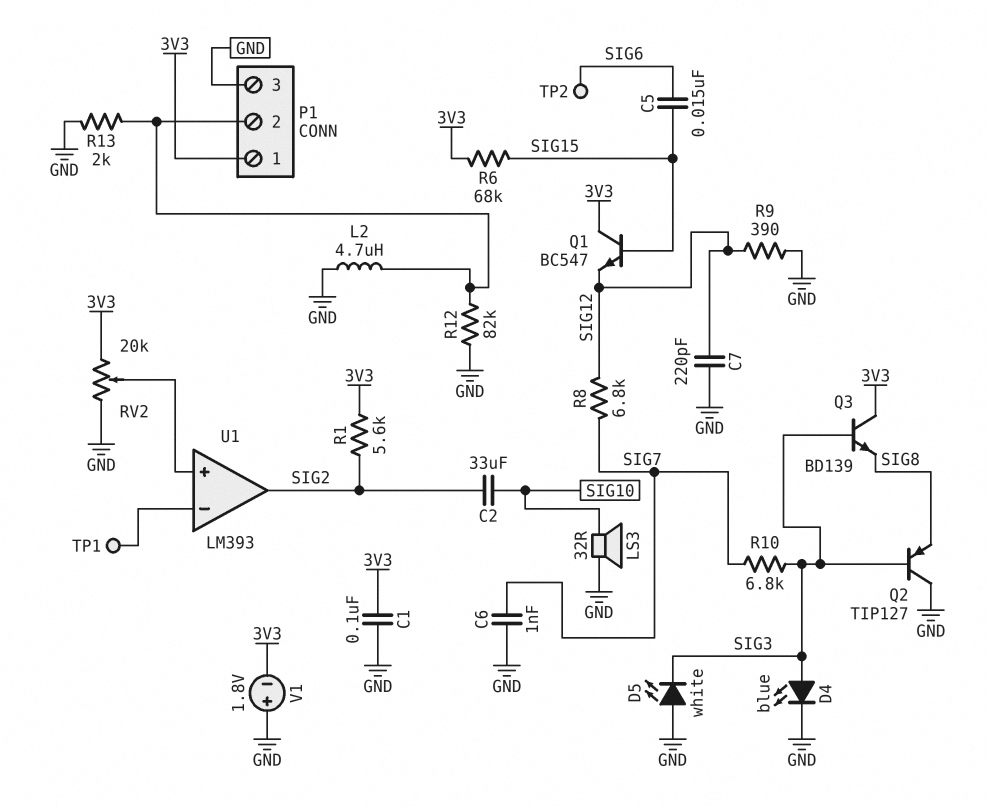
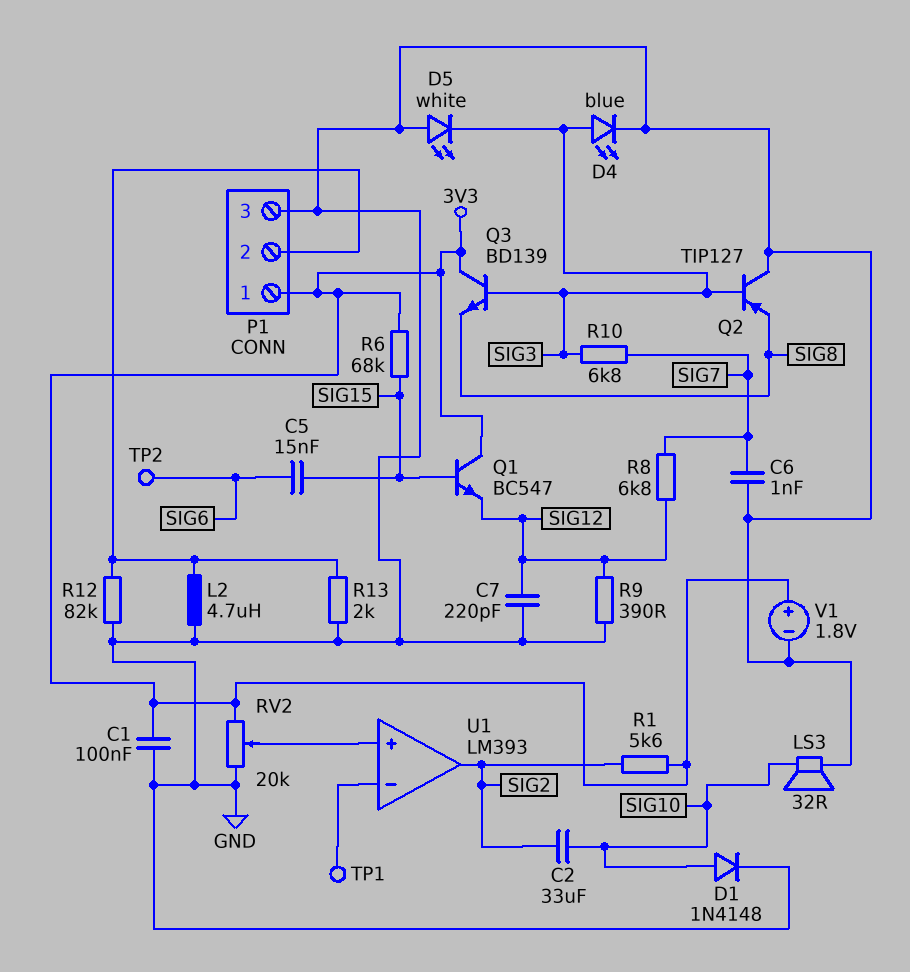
D1: none -> diode 1N4148 (A SIG10, K GND)
V1: 1.8V (plus GND, minus 3V3) -> 1.8V (plus 3V3, minus GND)

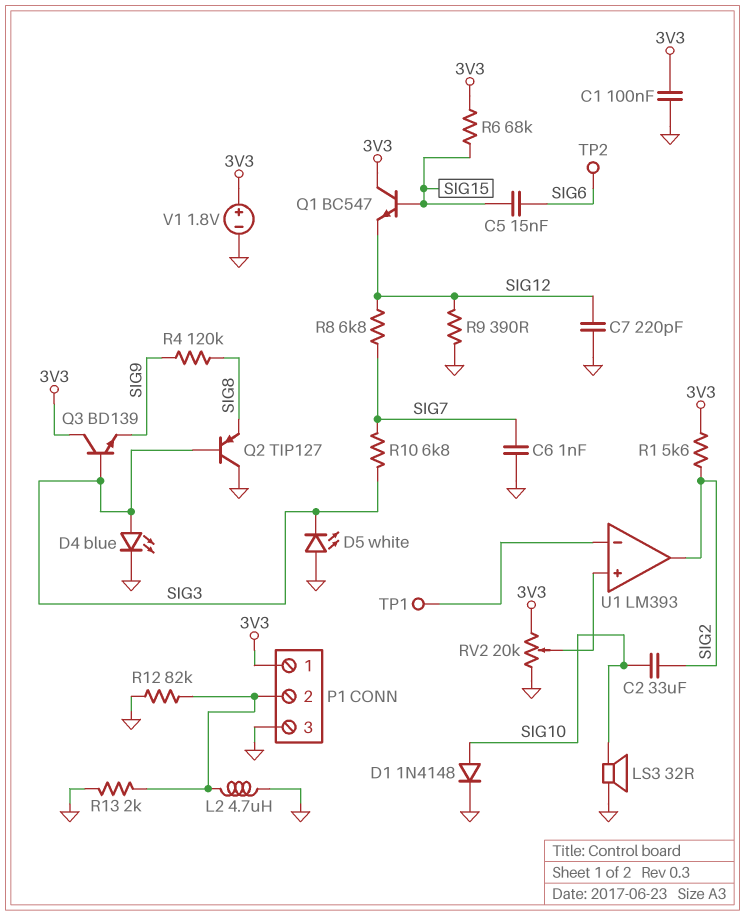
Q3: NPN BD139 (B SIG3, C 3V3, E SIG8) -> NPN BD139 (B SIG3, C 3V3, E SIG9)
R4: none -> 120k (SIG8, SIG9)

